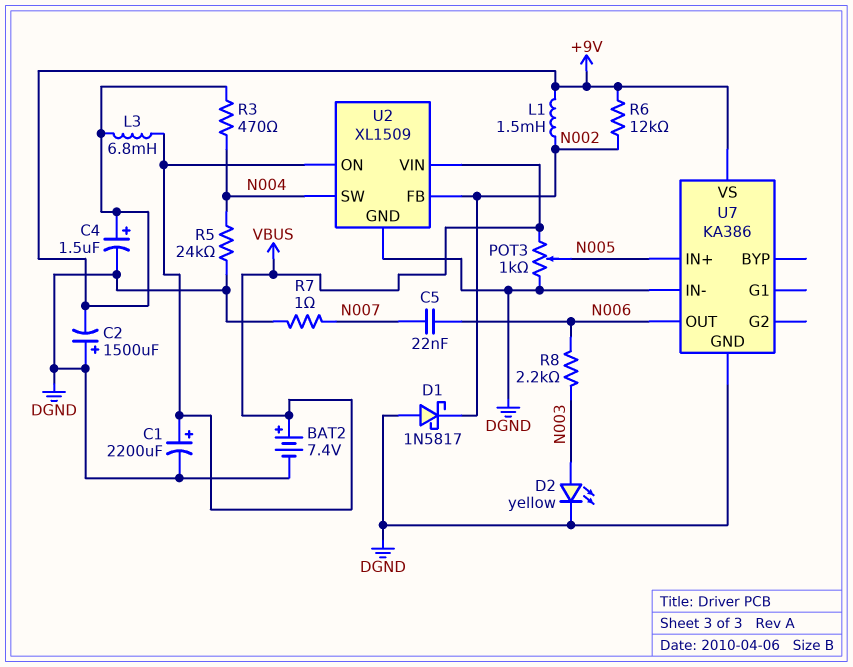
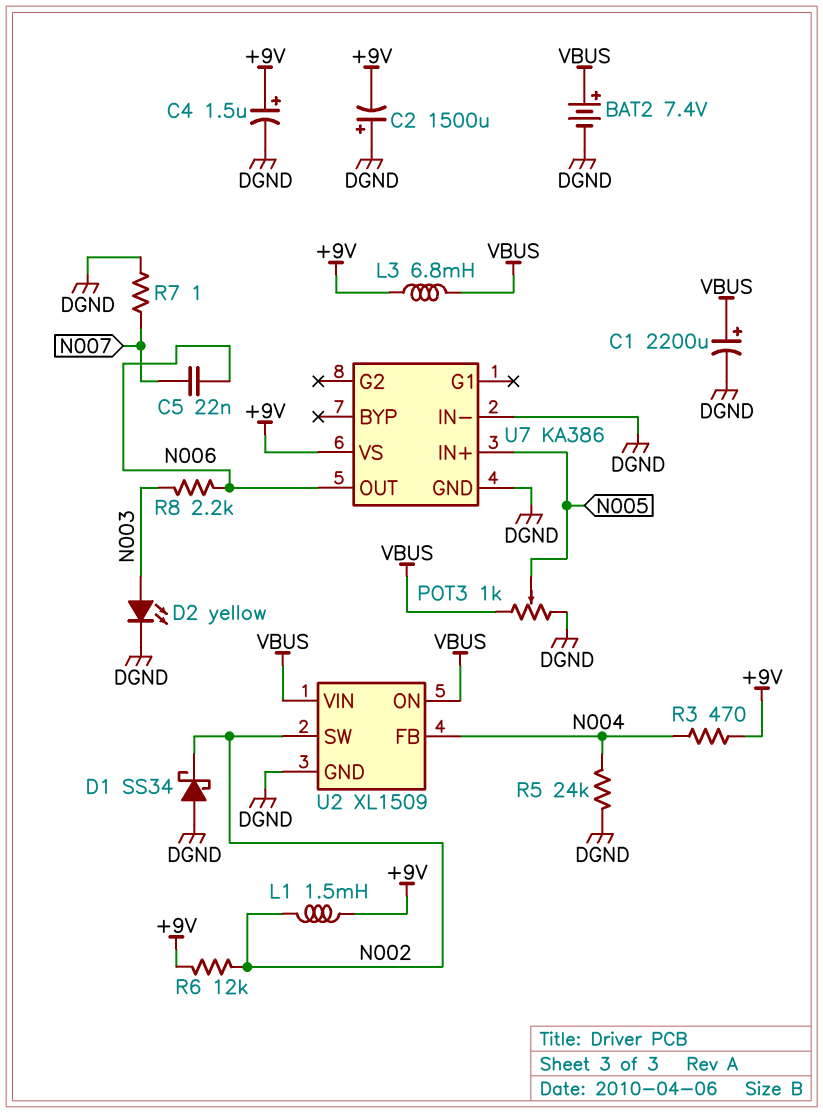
D1: schottky 1N5817 (A DGND, K N002) -> schottky SS34 (A DGND, K N002)
U2 pin FB: N002 -> N004
U2 pin SW: N004 -> N002

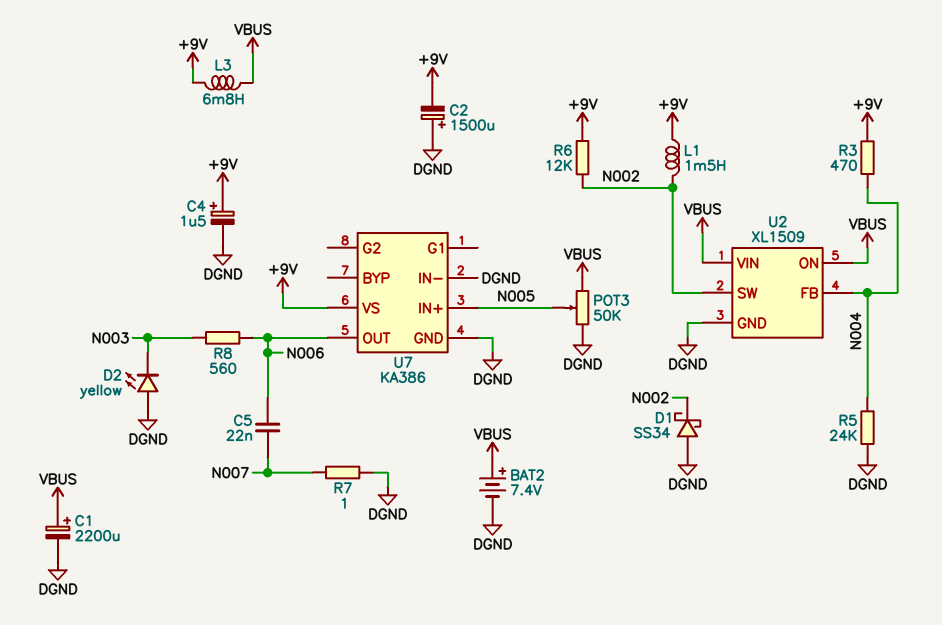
D2: LED yellow (A N003, K DGND) -> LED yellow (A DGND, K N003)
POT3: 1k (DGND, VBUS, wiper N005) -> 50k (DGND, VBUS, wiper N005)
R8: 2.2k (N003, N006) -> 560 (N003, N006)

